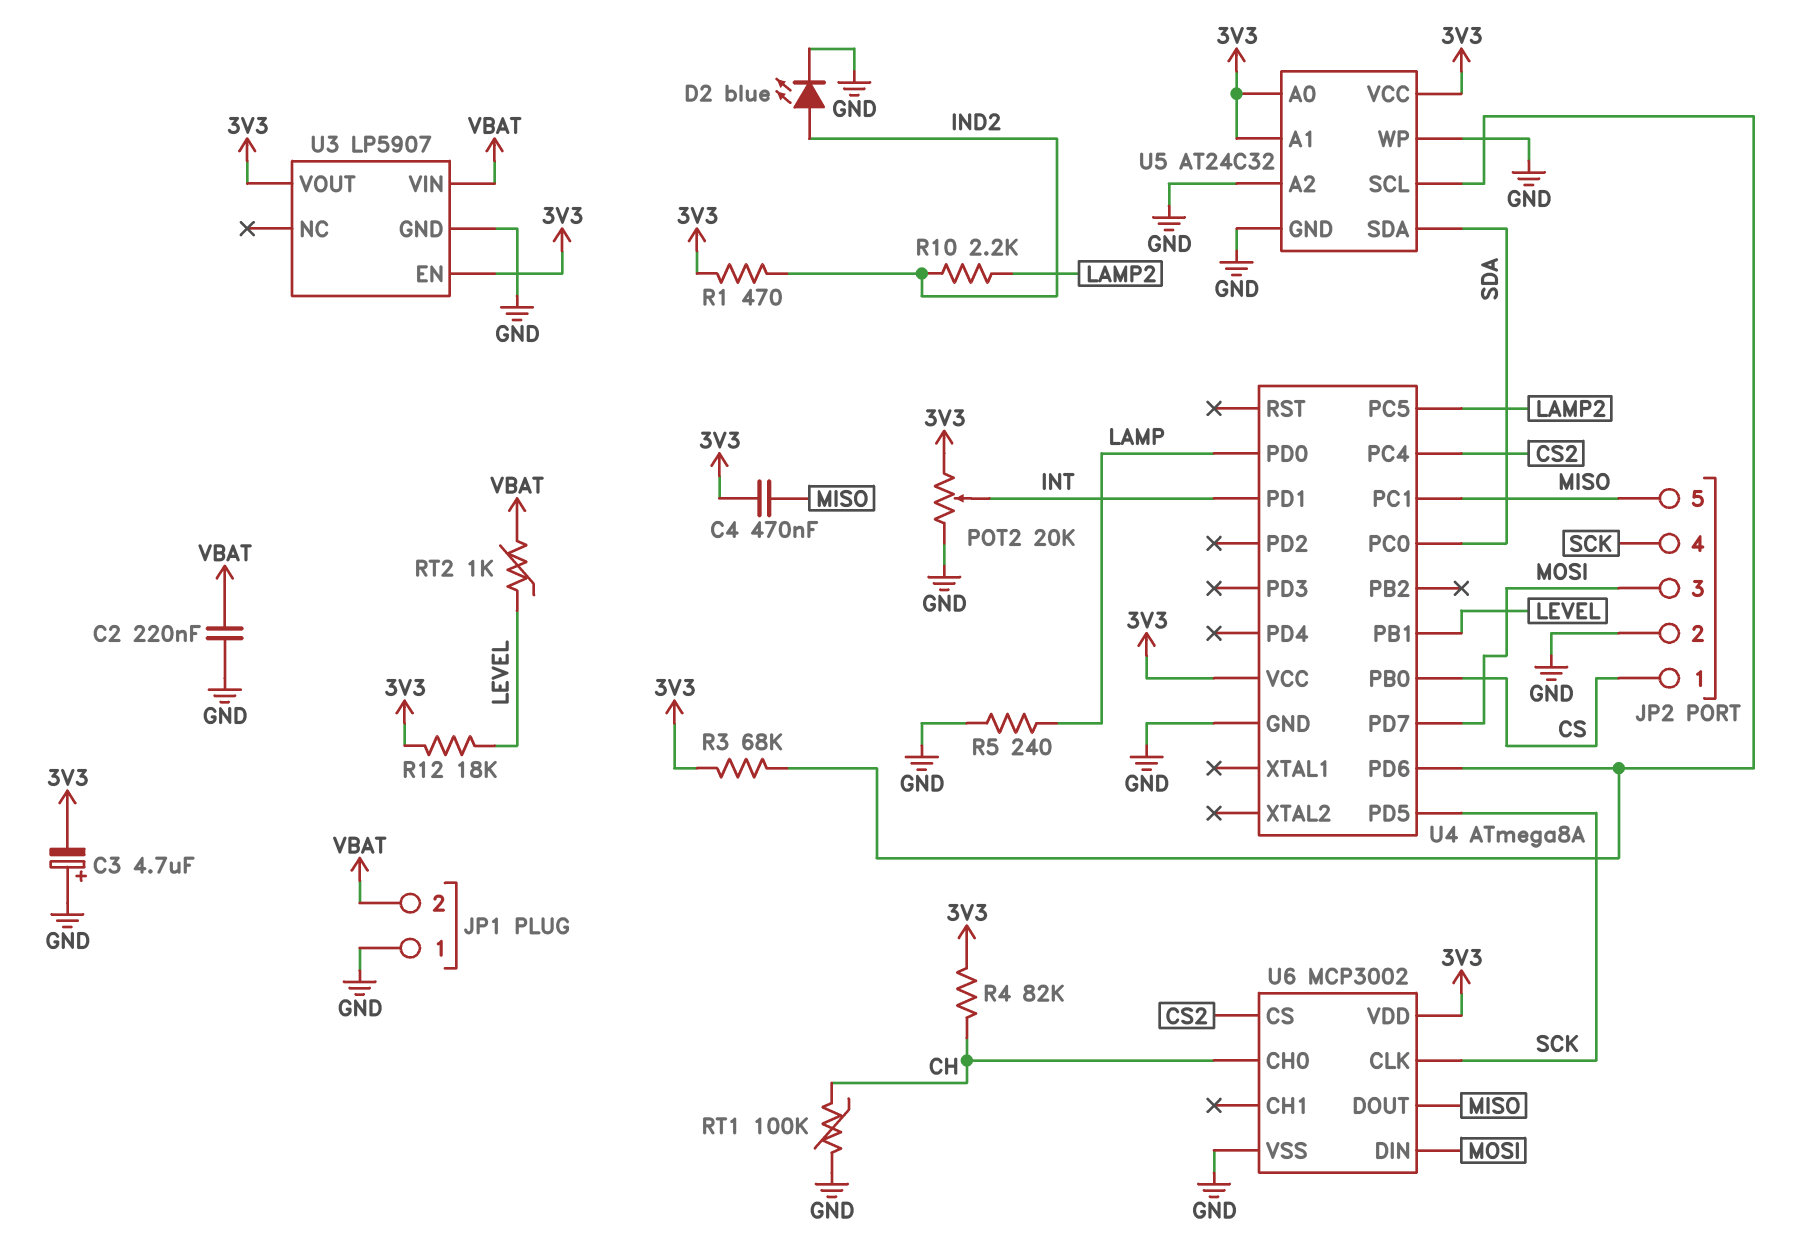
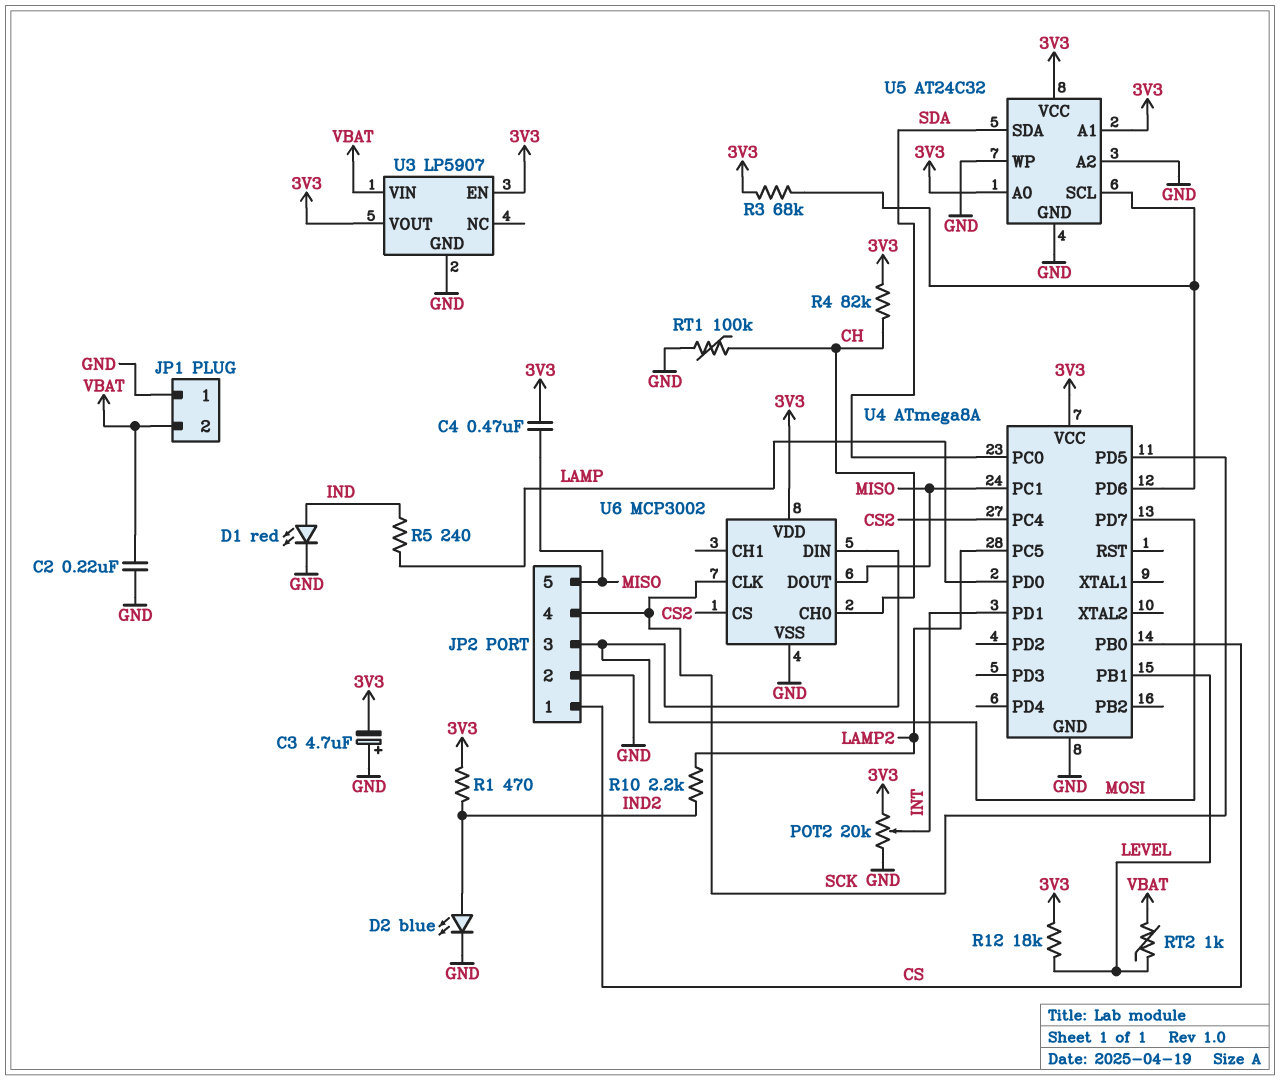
D1: none -> LED red (A IND, K GND)
R5: 240 (GND, LAMP) -> 240 (IND, LAMP)

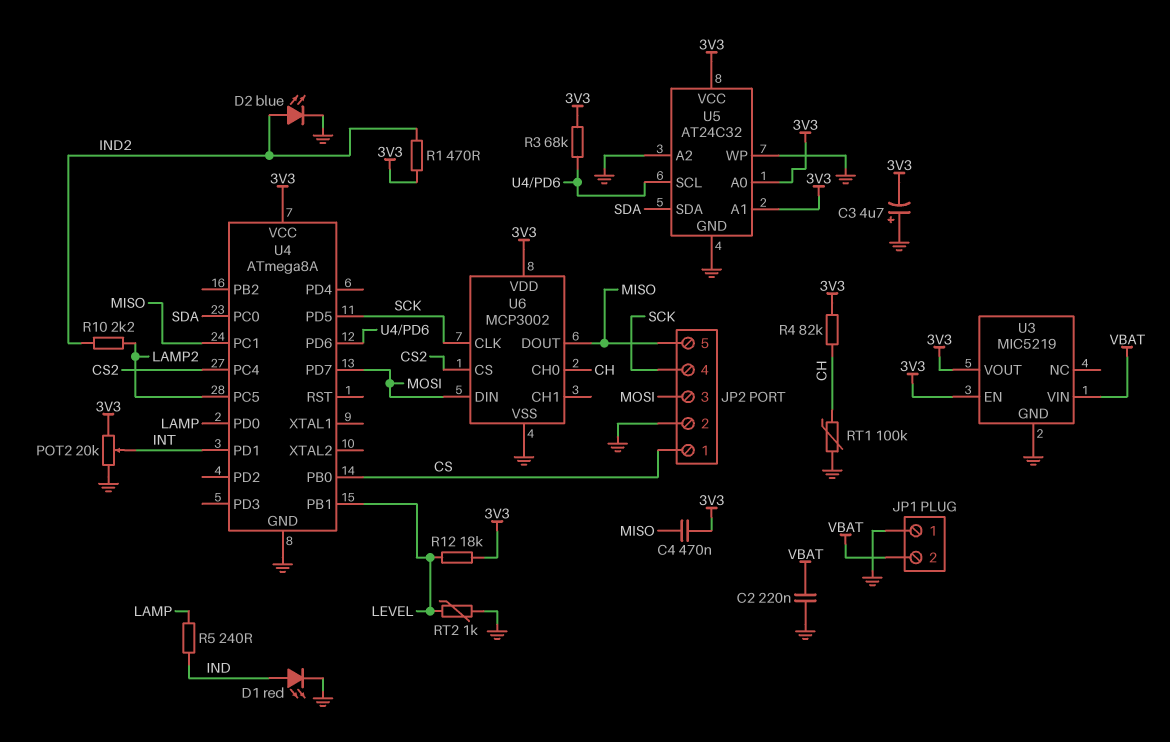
RT2: 1k (LEVEL, VBAT) -> 1k (GND, LEVEL)
U3: LP5907 -> MIC5219

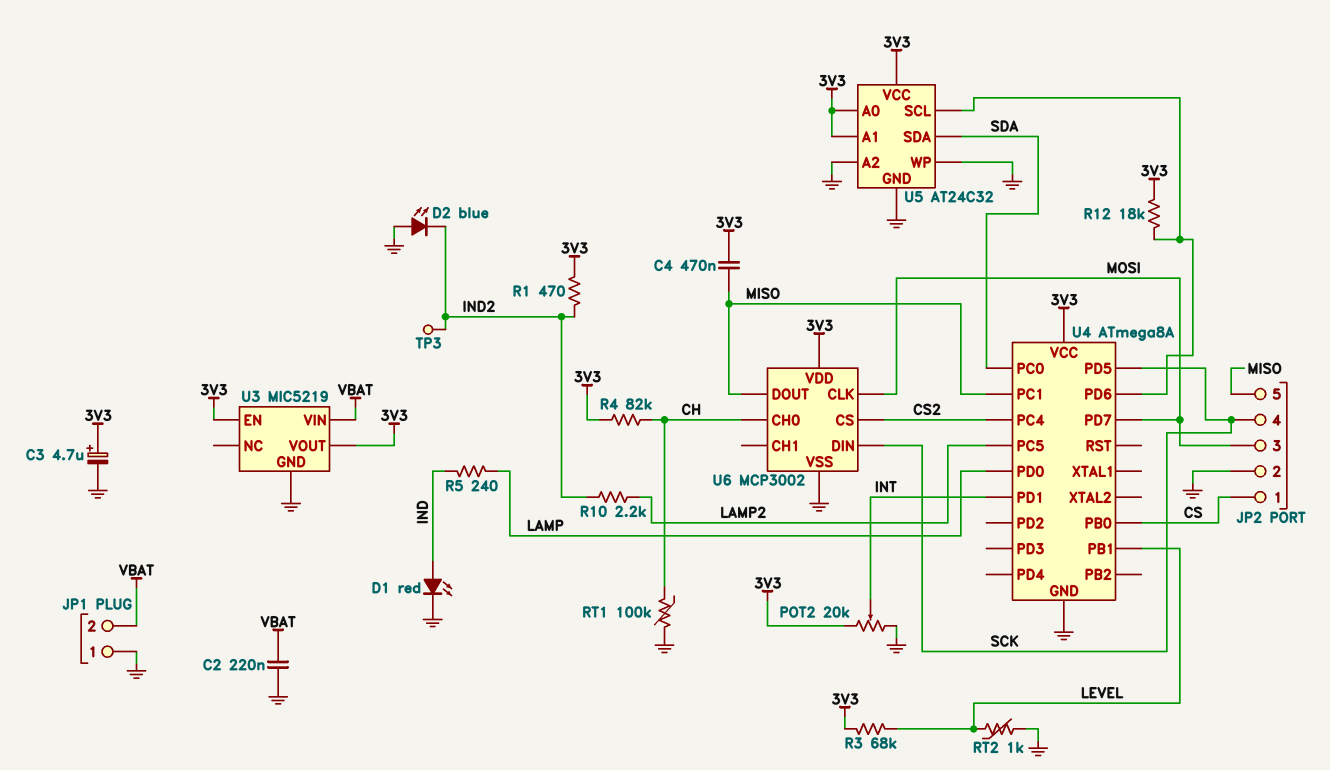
C3: 4.7uF (plus GND, minus 3V3) -> 4.7uF (plus 3V3, minus GND)
D2: LED blue (A IND2, K GND) -> LED blue (A GND, K IND2)
R3: 68k (3V3, U4/PD6) -> 68k (3V3, LEVEL)
R12: 18k (3V3, LEVEL) -> 18k (3V3, U4/PD6)
TP3: none -> test point (IND2)
U6 pin CLK: SCK -> MOSI
U6 pin DIN: MOSI -> SCK

